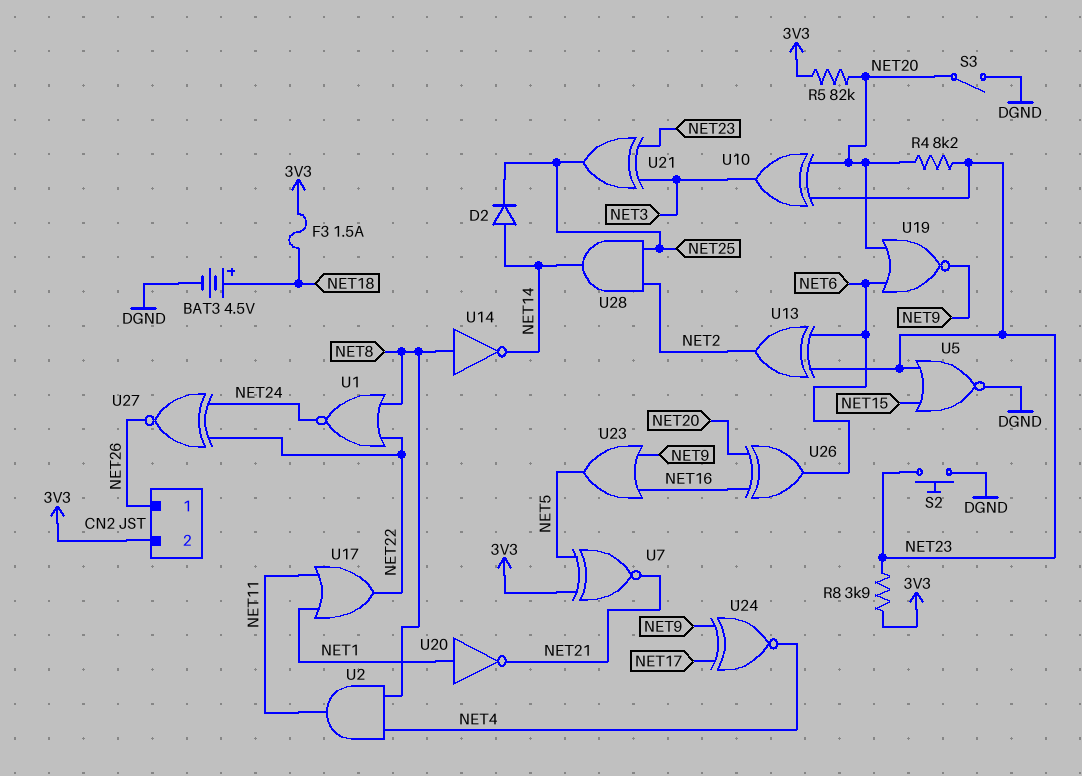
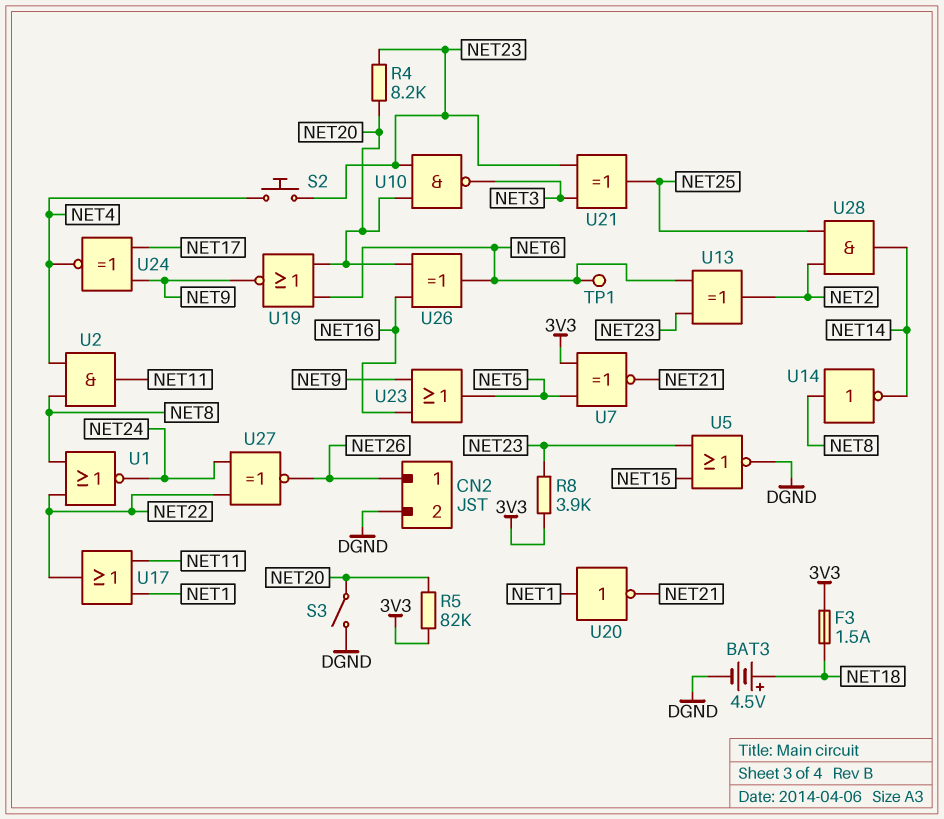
CN2 pin 2: 3V3 -> DGND
D2: diode (A NET14, K NET25) -> none
S2: button (DGND, NET23) -> button (NET4, NET23)
TP1: none -> test point (NET6)
U10: XOR (in NET20, in NET23, out NET3) -> NAND (in NET20, in NET23, out NET3)

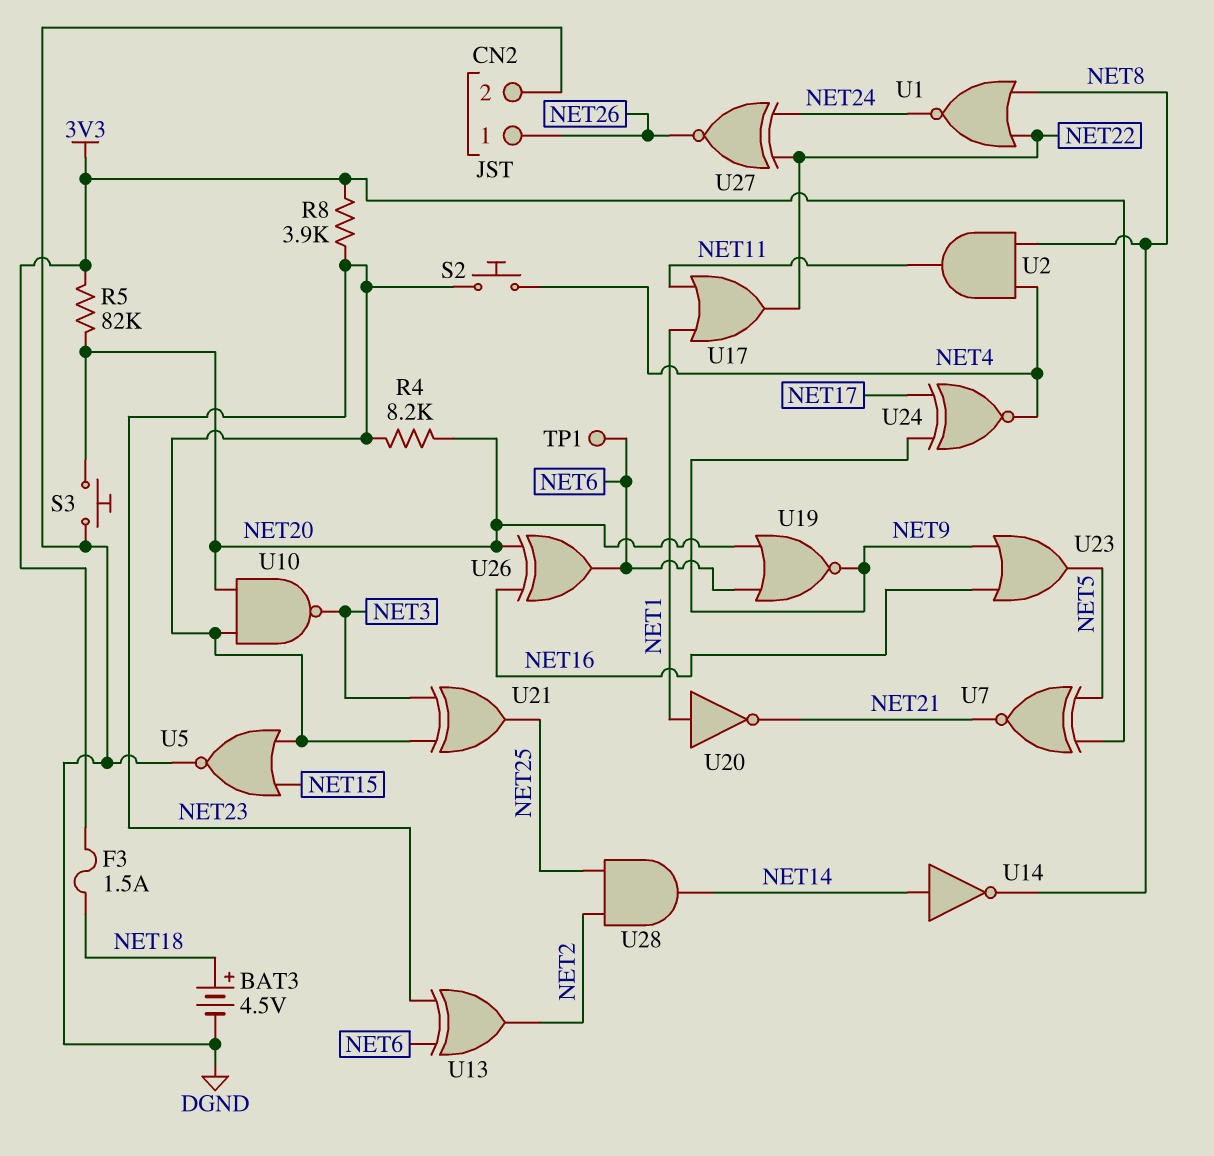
S3: switch (DGND, NET20) -> button (DGND, NET20)
U14: NOT (in NET8, out NET14) -> NOT (in NET14, out NET8)

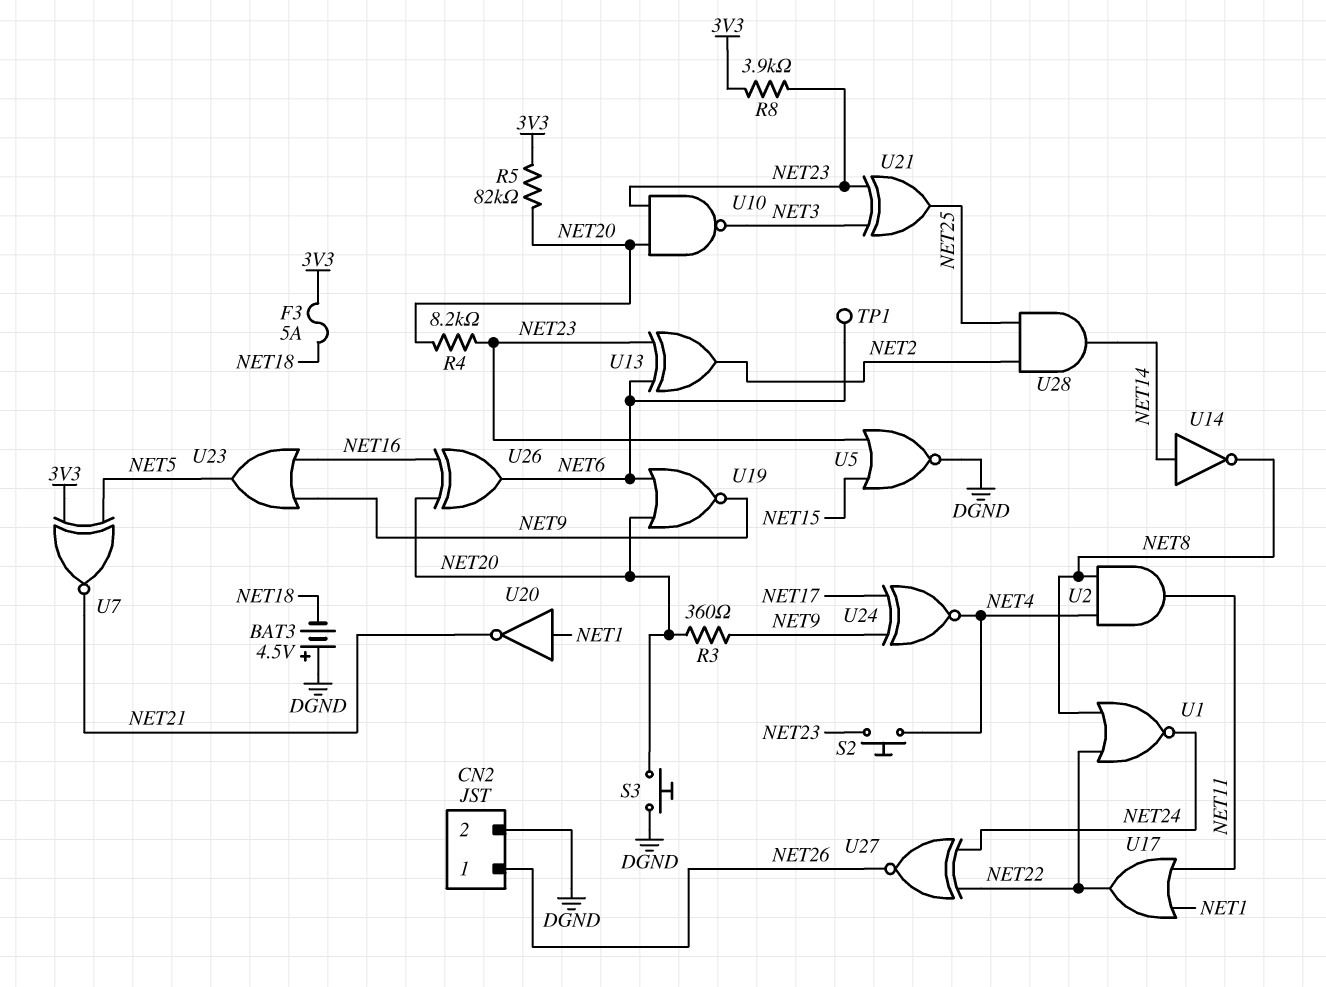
BAT3: 4.5V (plus NET18, minus DGND) -> 4.5V (plus DGND, minus NET18)
F3: 1.5A (3V3, NET18) -> 5A (3V3, NET18)
R3: none -> 360 (NET9, NET20)

